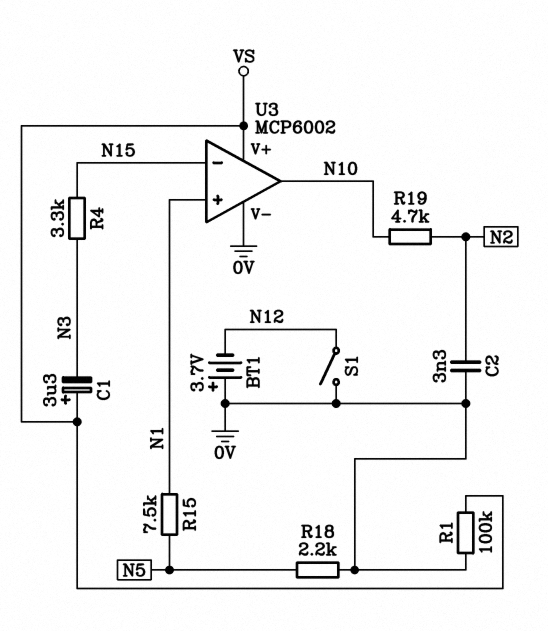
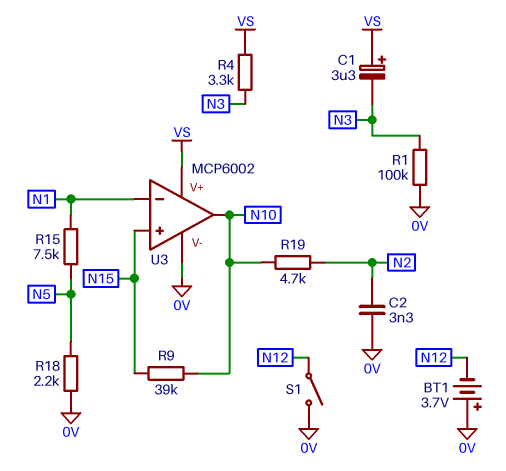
R1: 100k (0V, VS) -> 100k (0V, N3)
R4: 3.3k (N3, N15) -> 3.3k (N3, VS)
R9: none -> 39k (N10, N15)
U3 pin in+: N1 -> N15
U3 pin in-: N15 -> N1

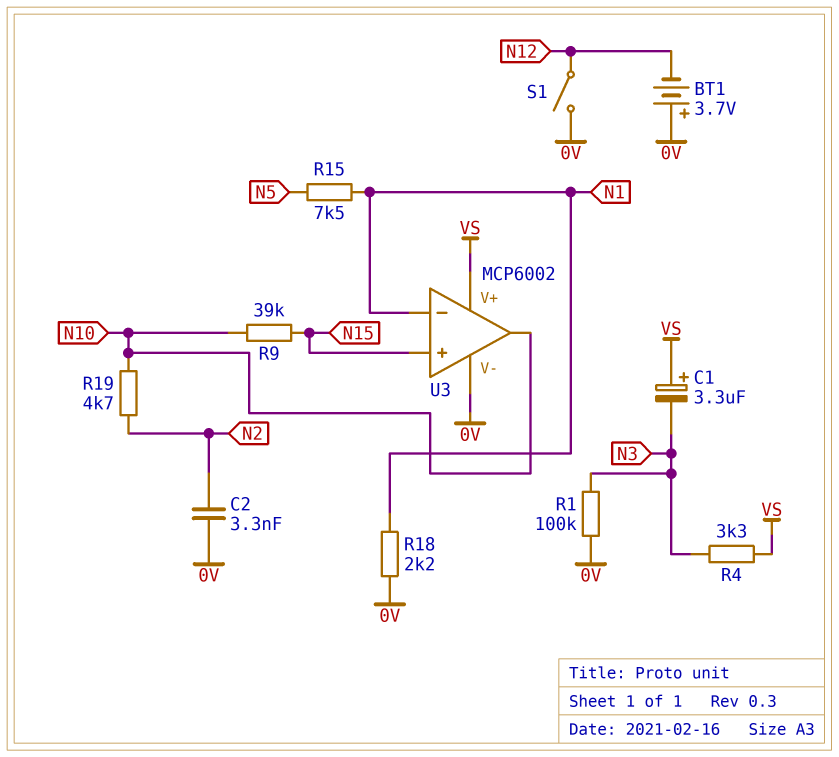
R18: 2.2k (0V, N5) -> 2.2k (0V, N1)

